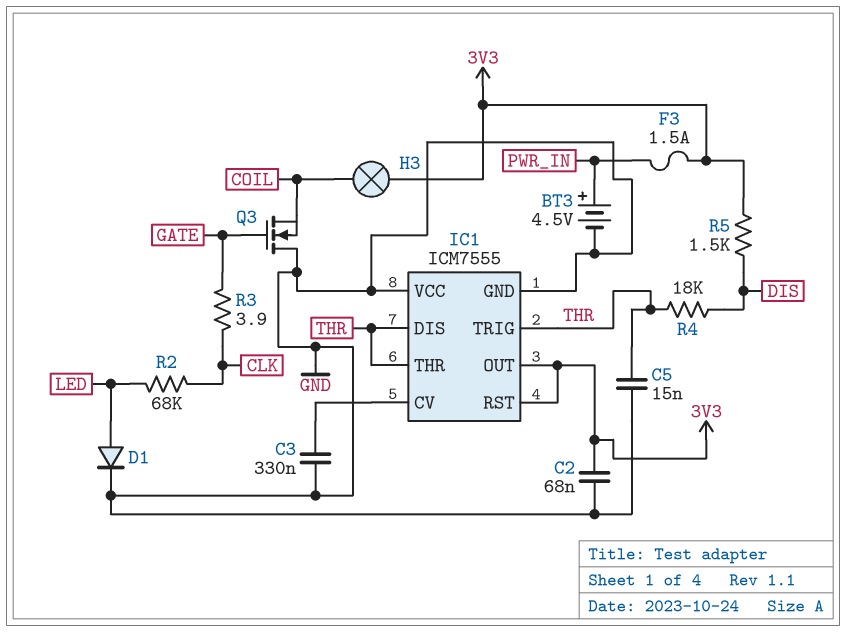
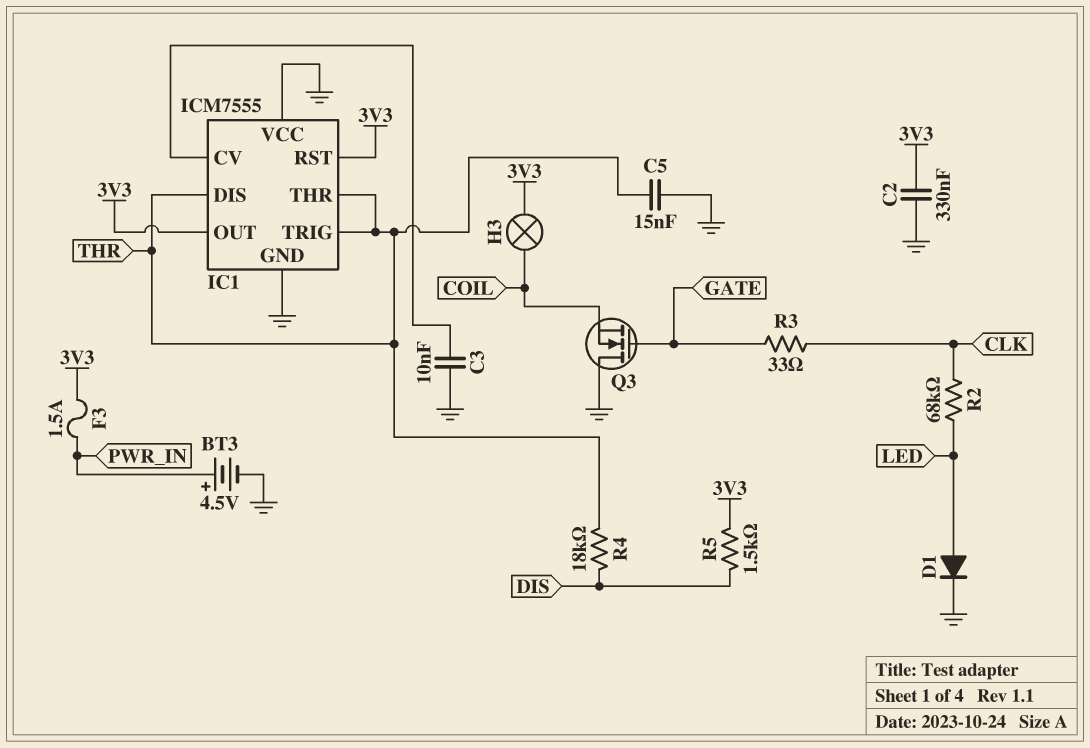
C2: 68nF (3V3, GND) -> 330nF (3V3, GND)
C3: 330nF (GND, IC1/CV) -> 10nF (GND, IC1/CV)
R3: 3.9 (CLK, GATE) -> 33 (CLK, GATE)

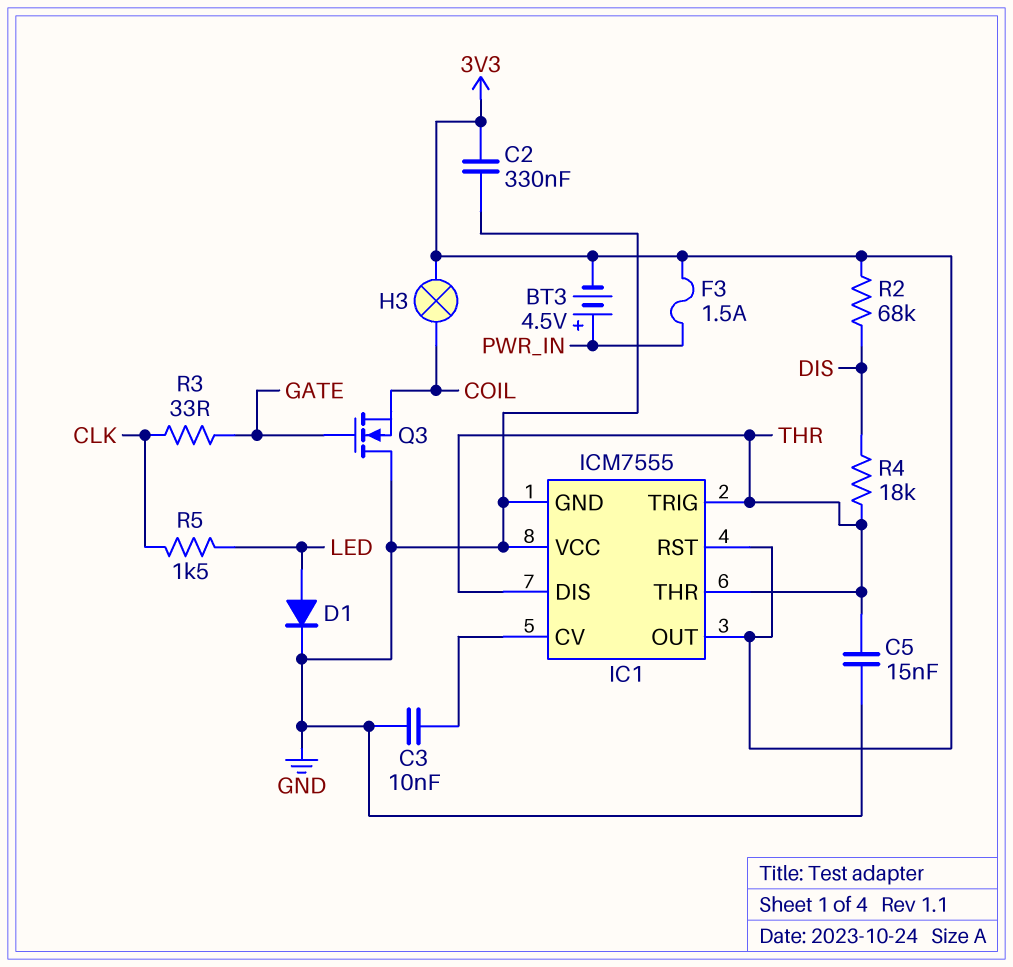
BT3: 4.5V (plus PWR_IN, minus GND) -> 4.5V (plus PWR_IN, minus 3V3)
R2: 68k (CLK, LED) -> 68k (3V3, DIS)
R5: 1.5k (3V3, DIS) -> 1.5k (CLK, LED)

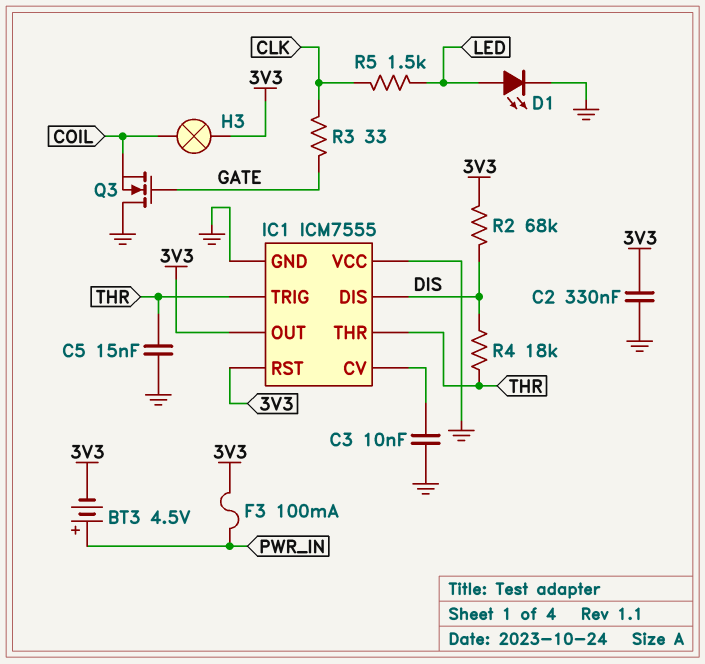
D1: diode (A LED, K GND) -> LED (A LED, K GND)
F3: 1.5A (3V3, PWR_IN) -> 100mA (3V3, PWR_IN)
IC1 pin DIS: THR -> DIS

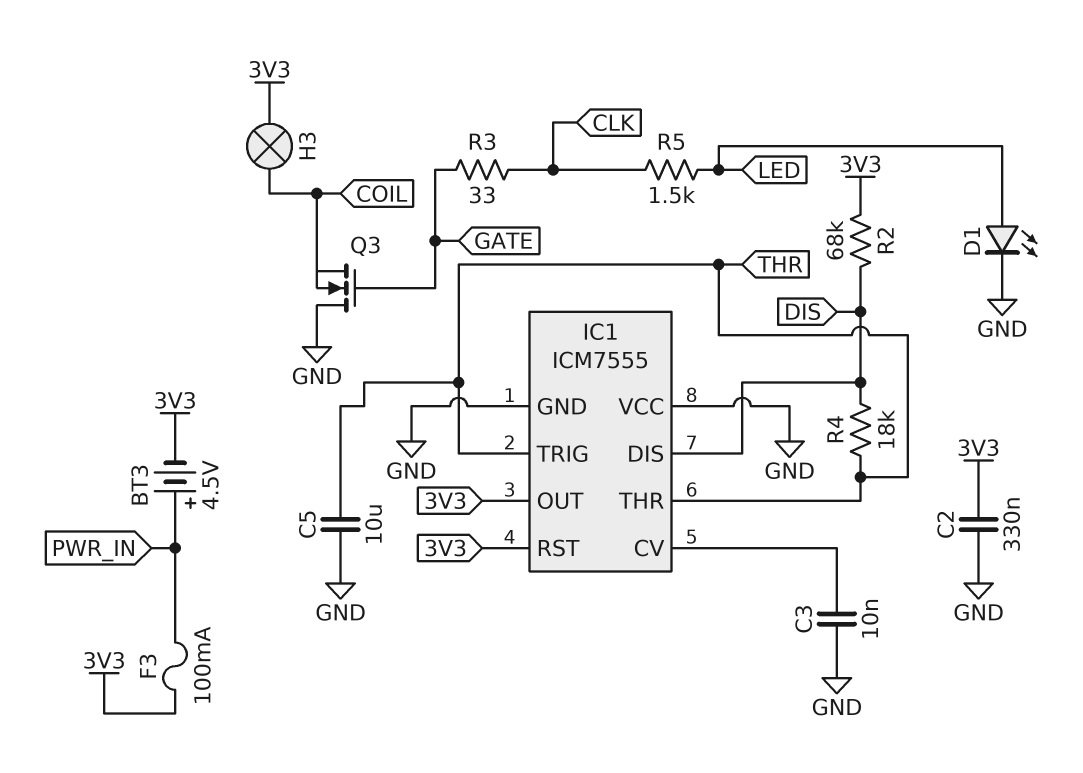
C5: 15nF (GND, THR) -> 10uF (GND, THR)

